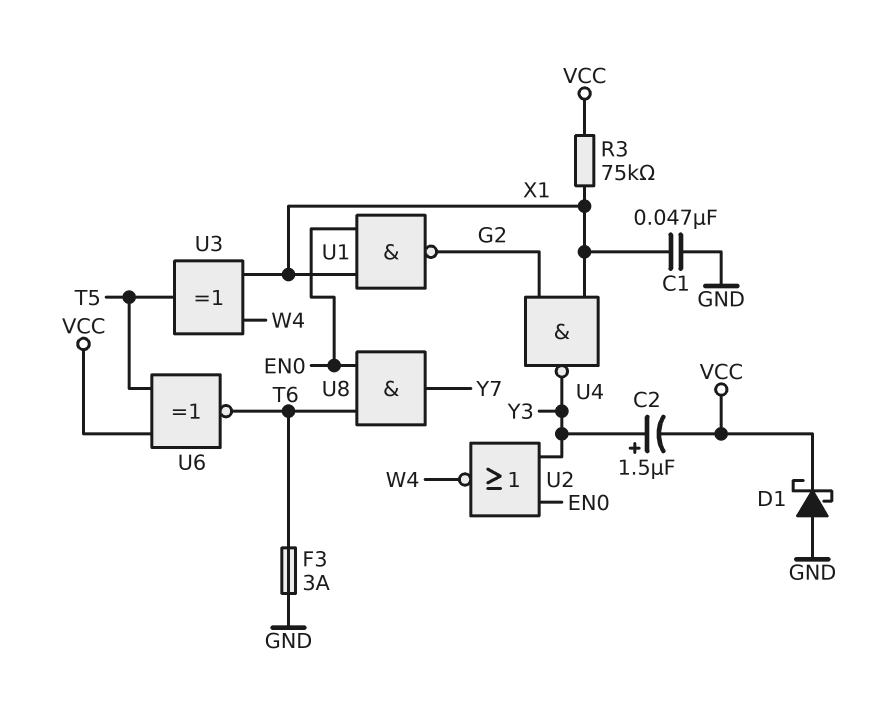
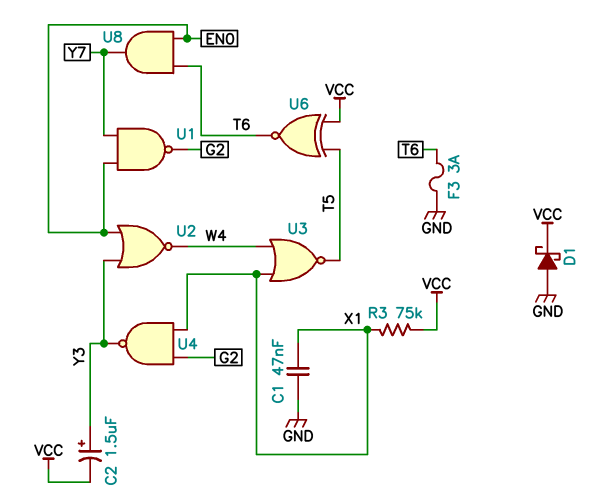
U1: NAND (in EN0, in X1, out G2) -> NAND (in EN0, in Y7, out G2)
U3: XOR (in W4, in X1, out T5) -> NOR (in W4, in X1, out T5)

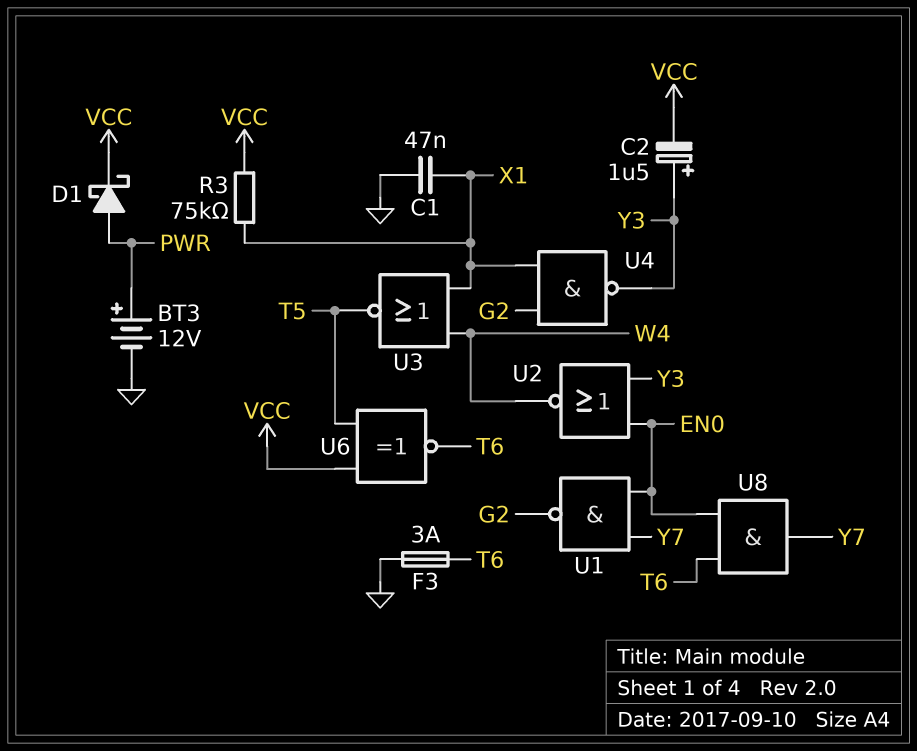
BT3: none -> 12V (plus PWR, minus GND)
D1: schottky (A GND, K VCC) -> schottky (A PWR, K VCC)

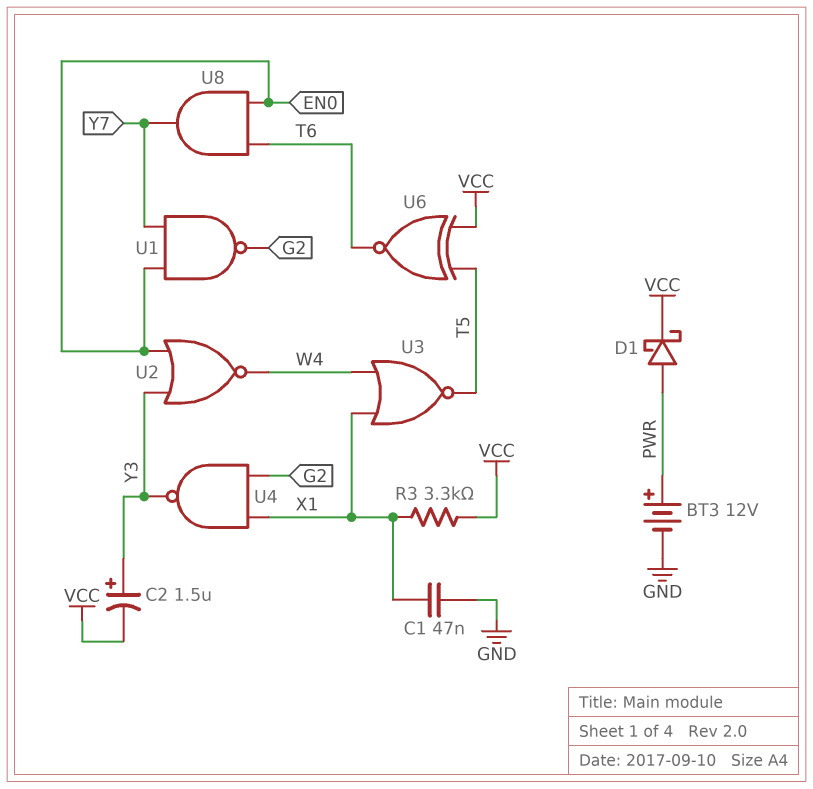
F3: 3A (GND, T6) -> none
R3: 75k (VCC, X1) -> 3.3k (VCC, X1)

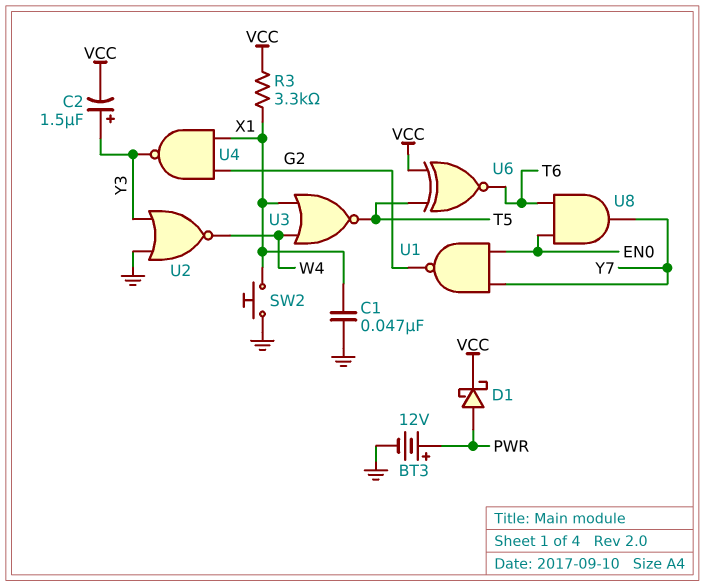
SW2: none -> button (GND, X1)
U2: NOR (in EN0, in Y3, out W4) -> NOR (in GND, in Y3, out W4)

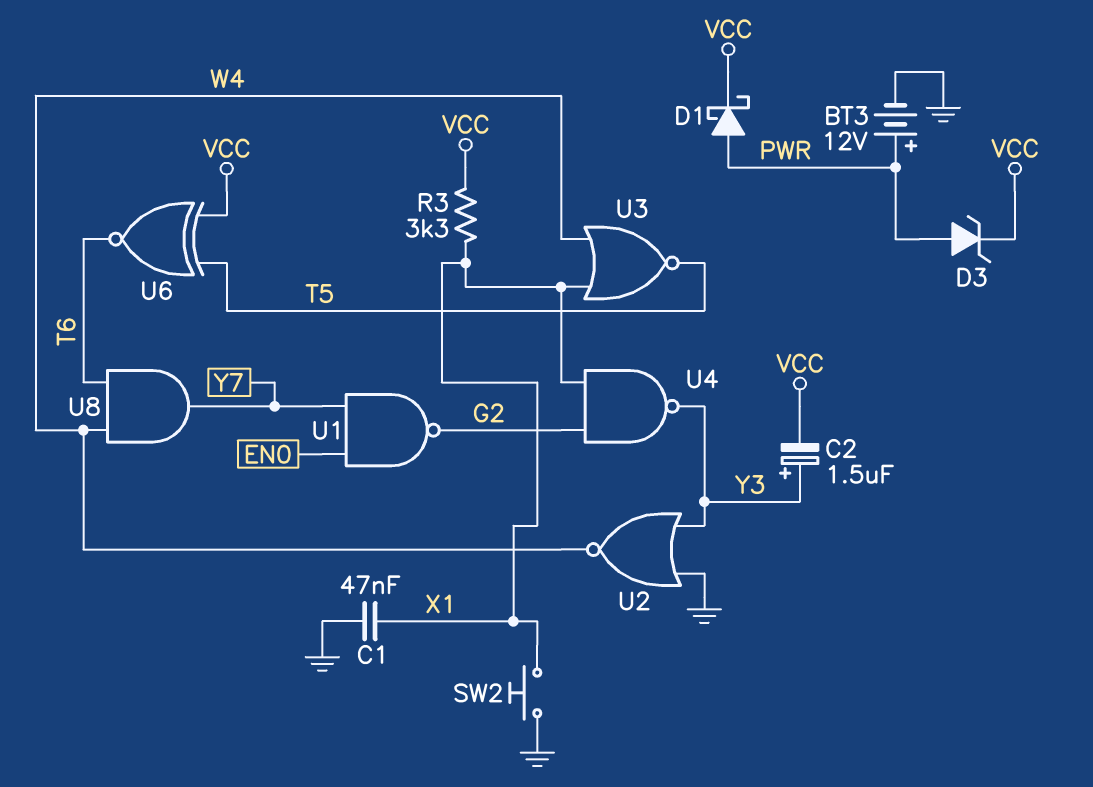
D3: none -> zener (A PWR, K VCC)
U8: AND (in EN0, in T6, out Y7) -> AND (in T6, in W4, out Y7)

